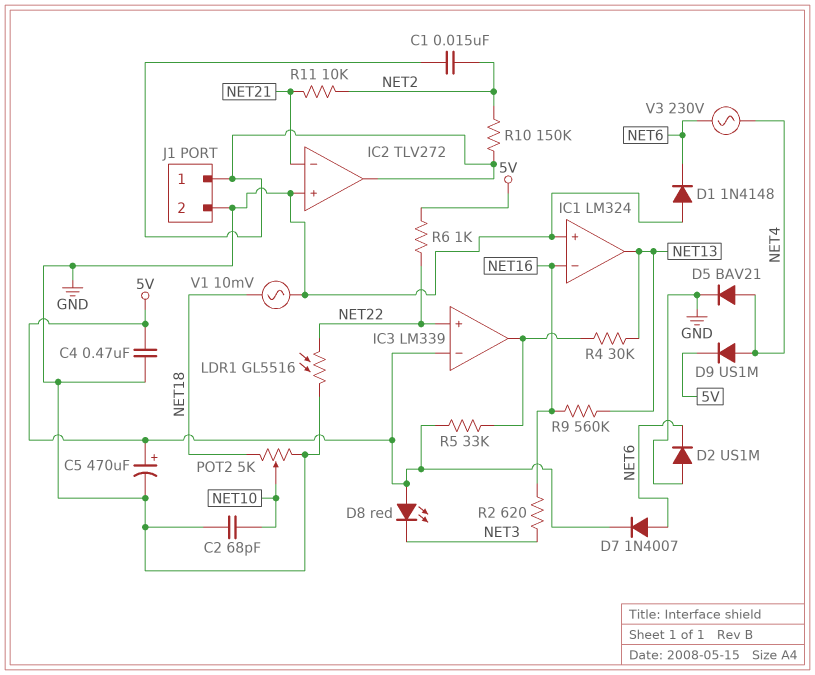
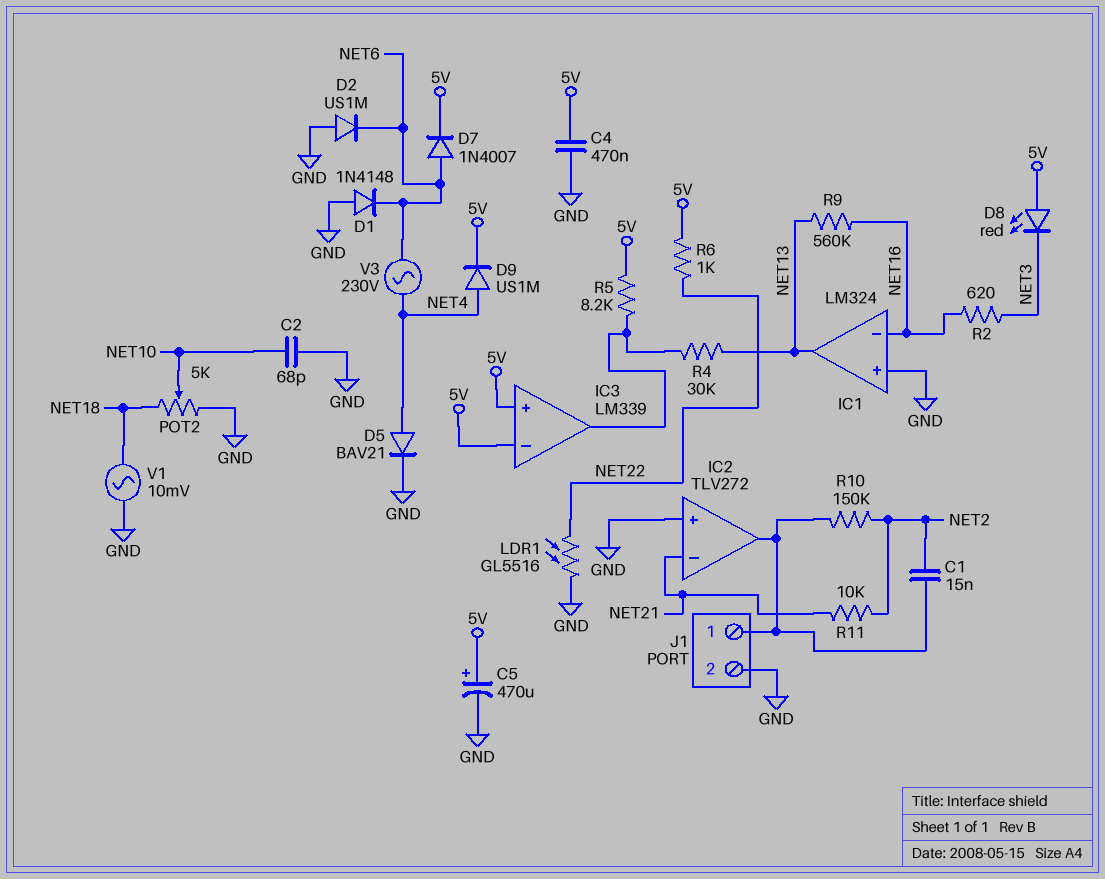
IC3 pin in+: NET22 -> 5V
R5: 33k (5V, IC3/out) -> 8.2k (5V, IC3/out)

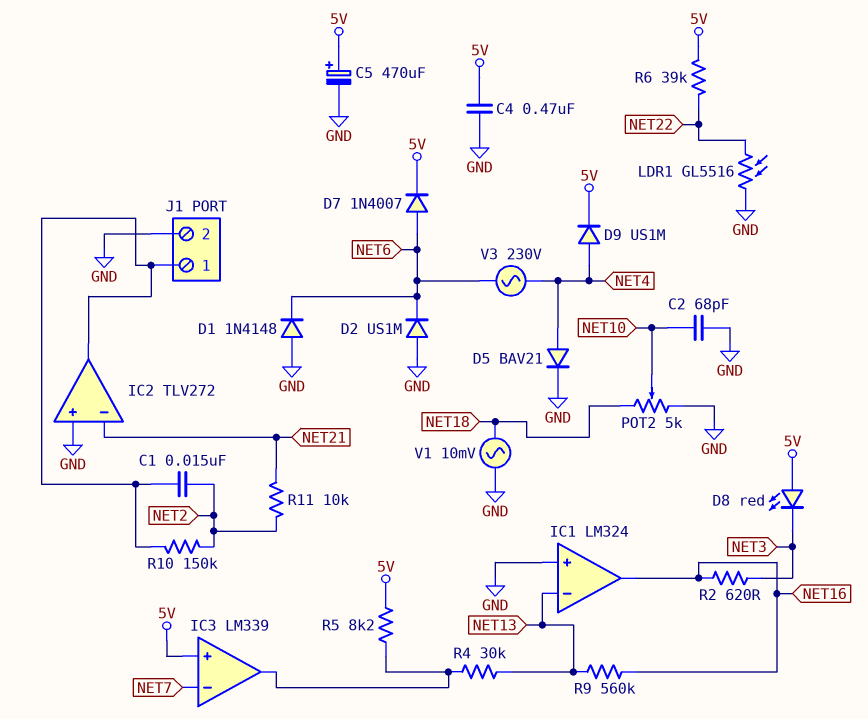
IC1 pin in-: NET16 -> NET13
IC1 pin out: NET13 -> NET16
IC3 pin in-: 5V -> NET7
R6: 1k (5V, NET22) -> 39k (5V, NET22)

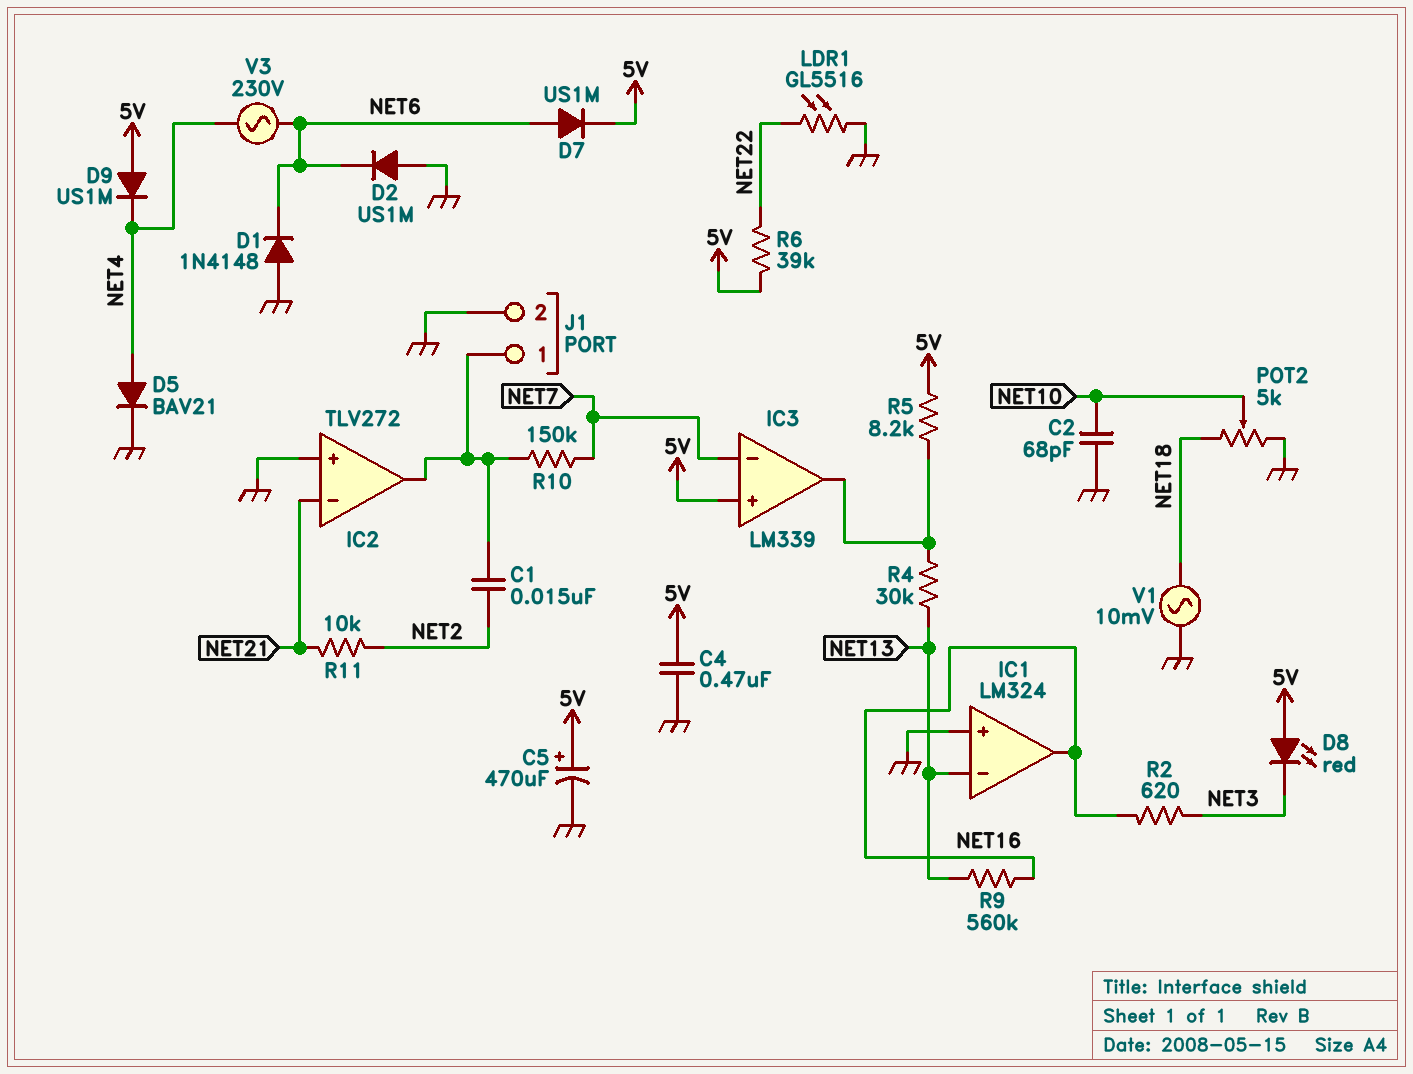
D7: diode 1N4007 (A NET6, K 5V) -> diode US1M (A NET6, K 5V)
D9: diode US1M (A NET4, K 5V) -> diode US1M (A 5V, K NET4)
R10: 150k (IC2/out, NET2) -> 150k (IC2/out, NET7)

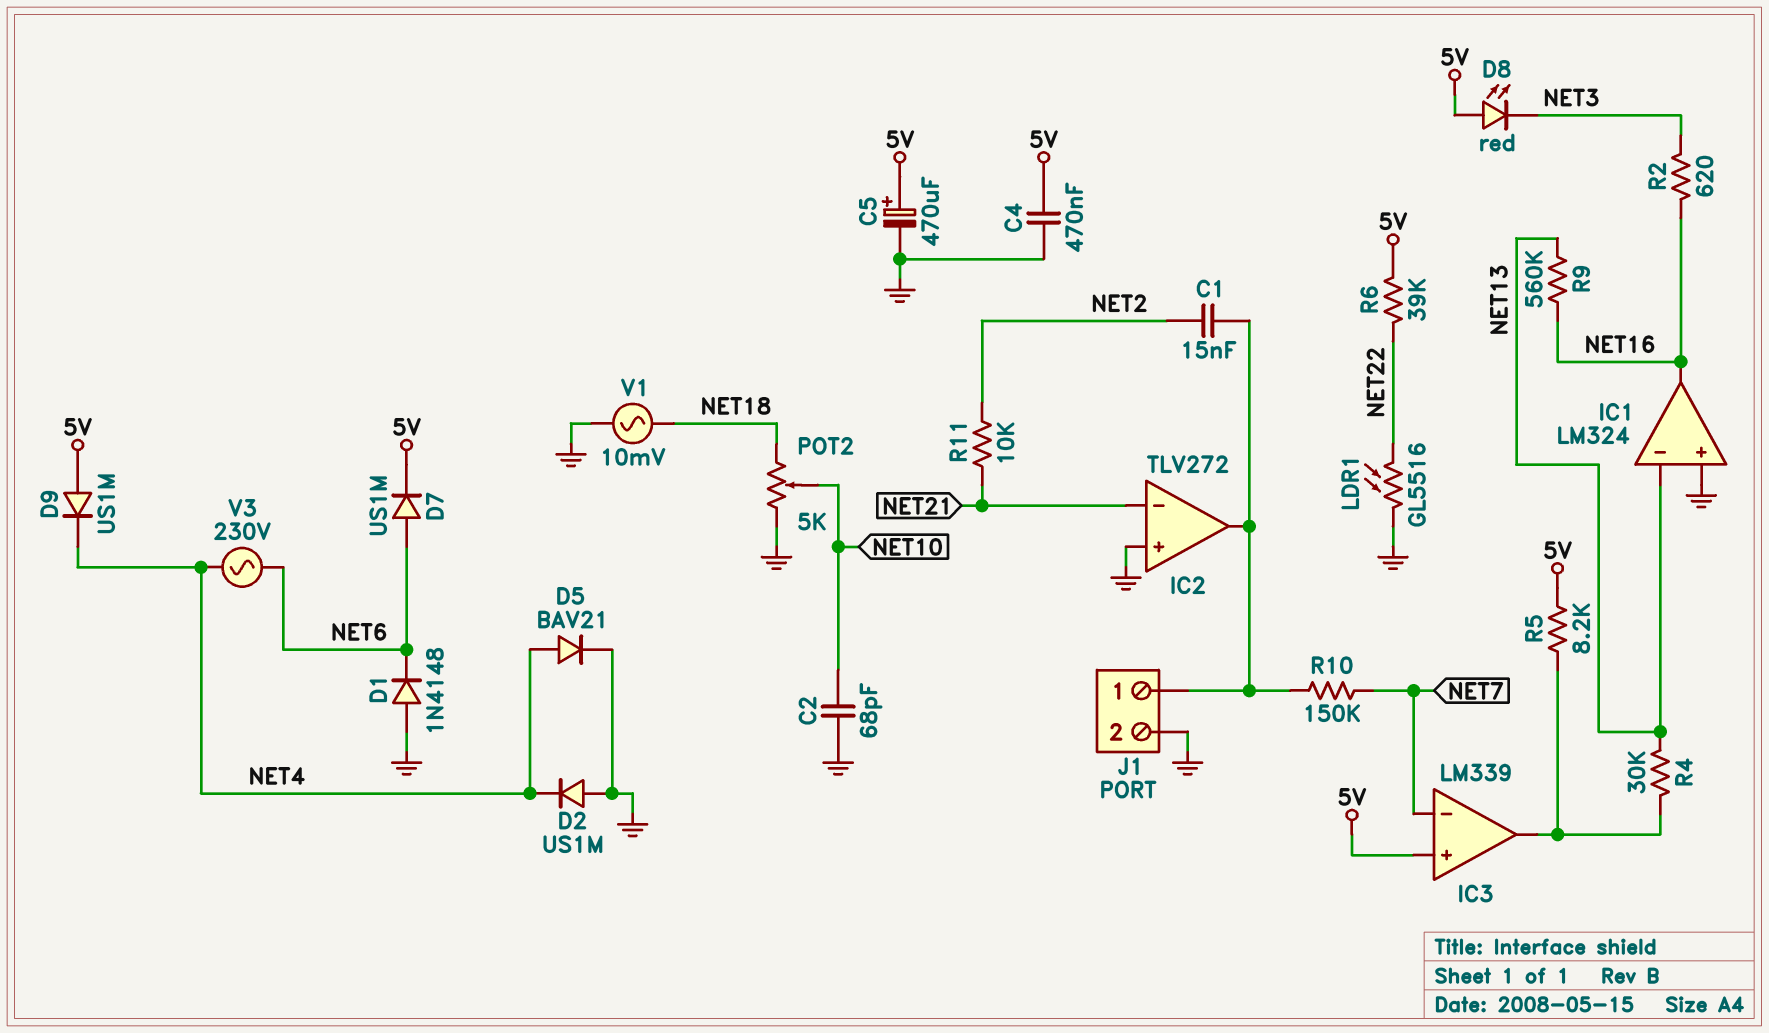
D2: diode US1M (A GND, K NET6) -> diode US1M (A GND, K NET4)

